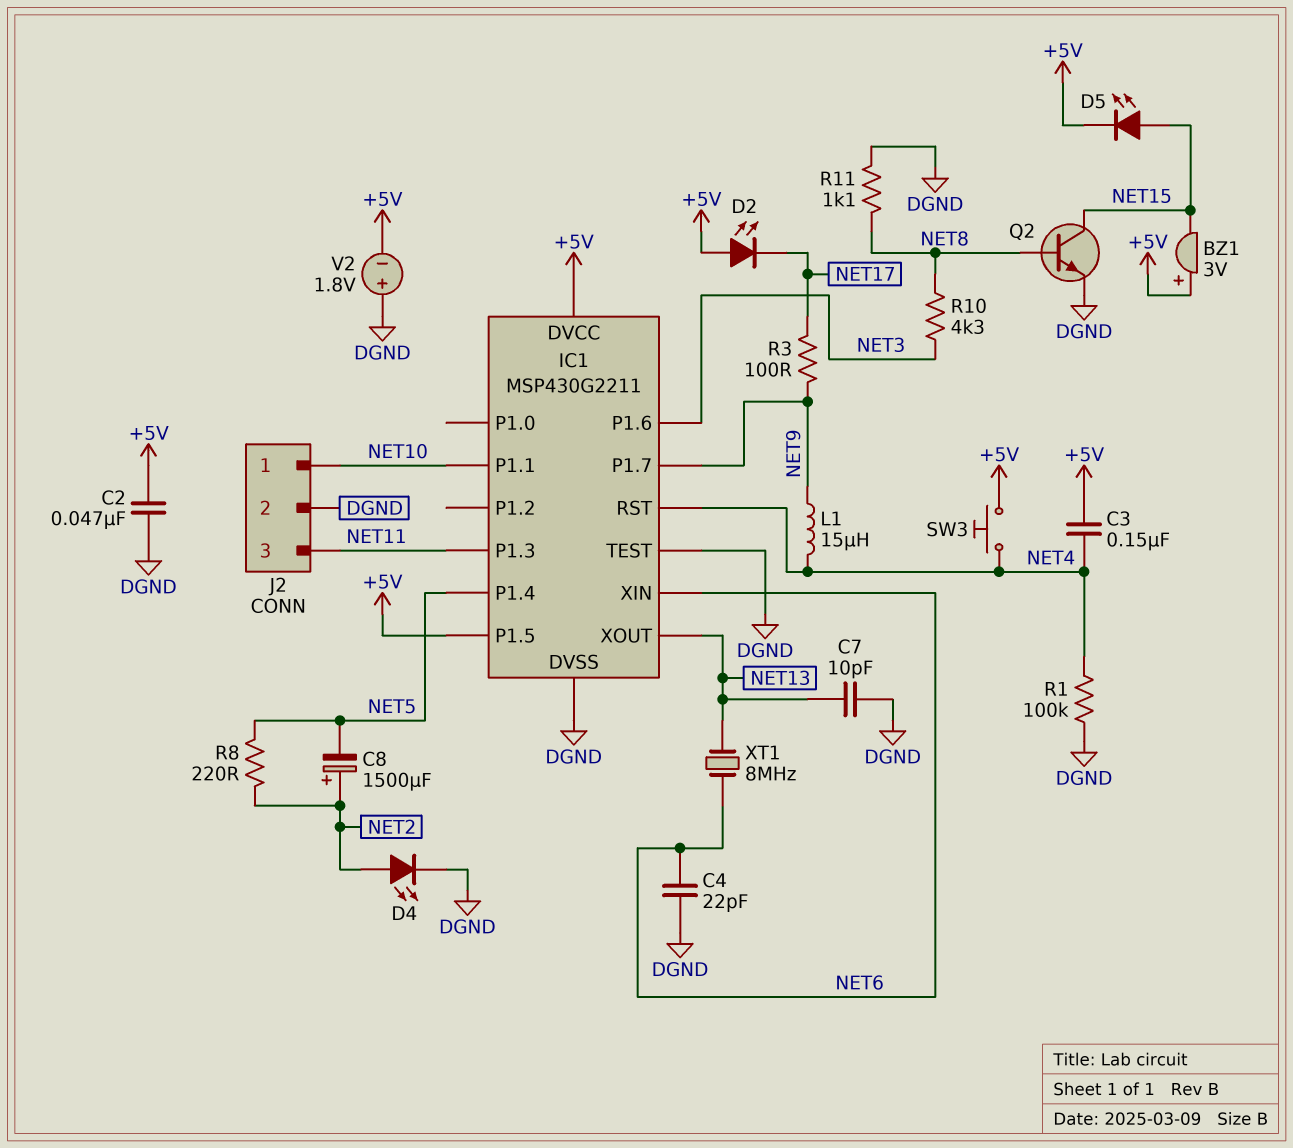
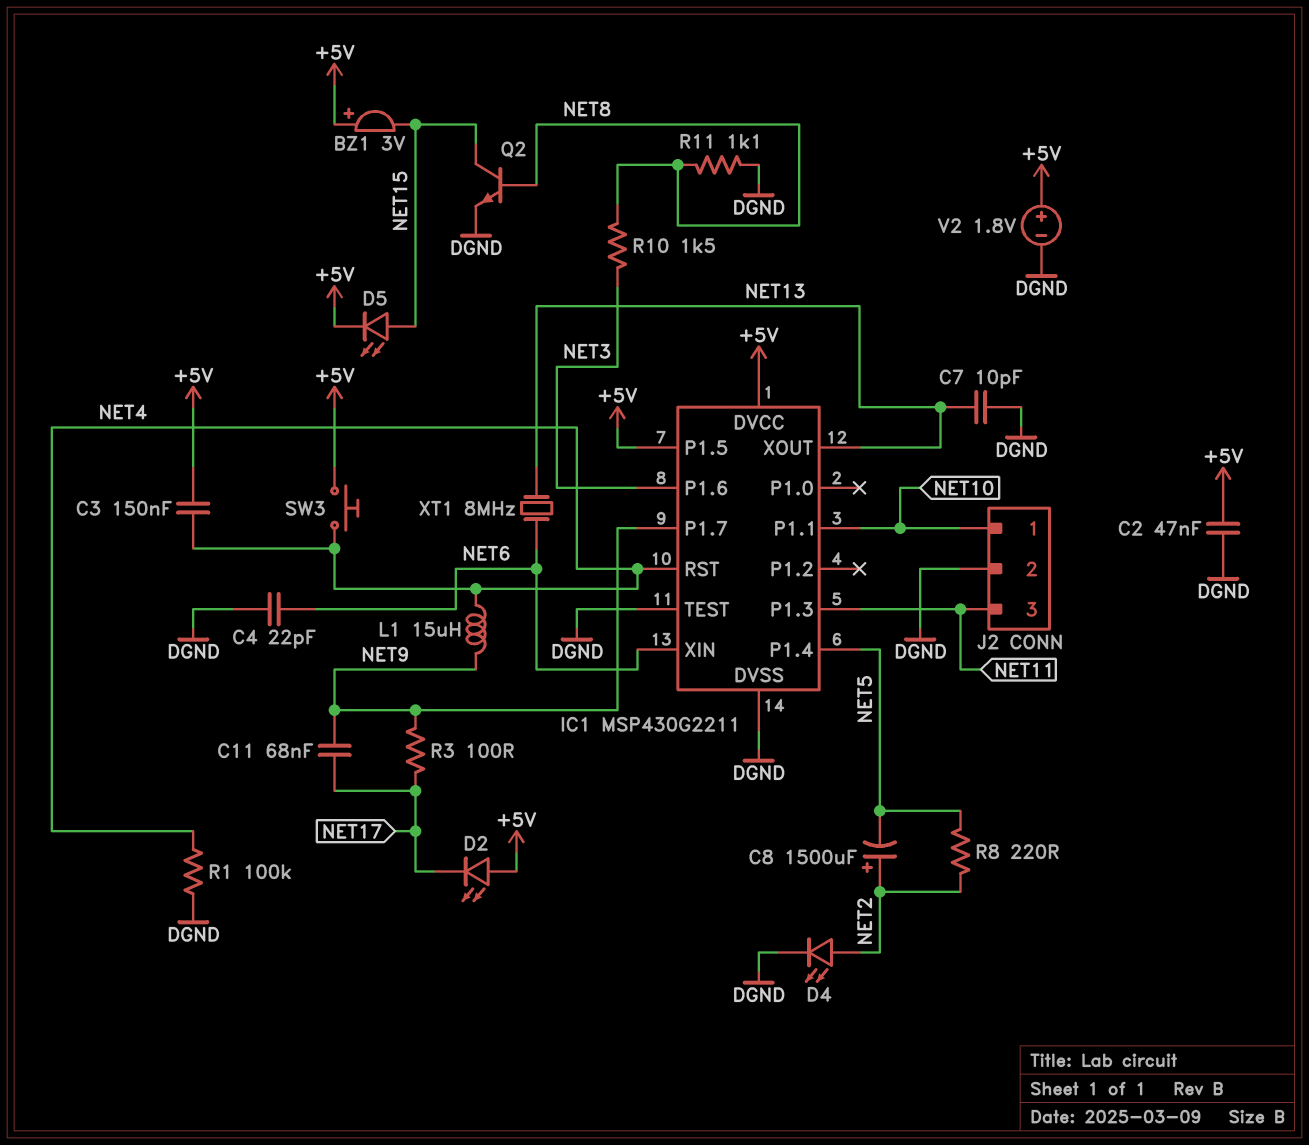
C11: none -> 68nF (NET9, NET17)
R10: 4.3k (NET3, NET8) -> 1.5k (NET3, NET8)
V2: 1.8V (plus DGND, minus +5V) -> 1.8V (plus +5V, minus DGND)

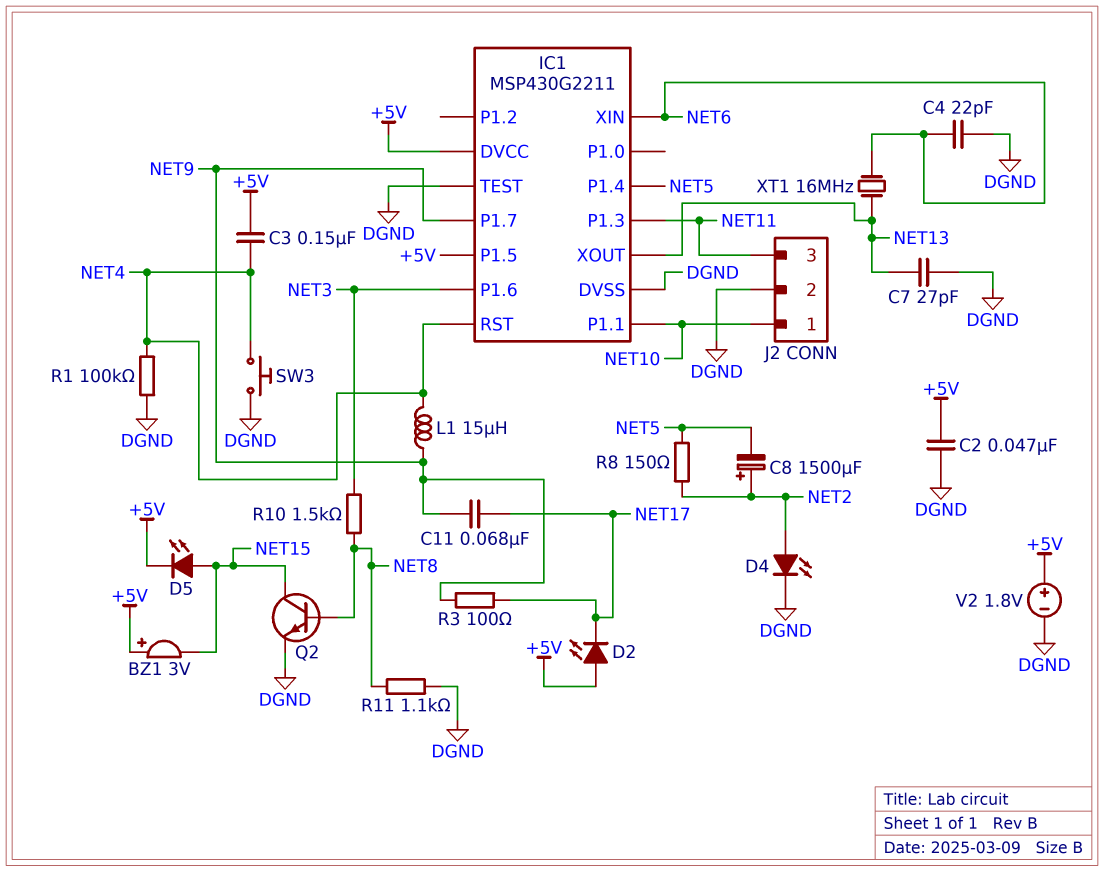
C7: 10pF (DGND, NET13) -> 27pF (DGND, NET13)
R8: 220 (NET2, NET5) -> 150 (NET2, NET5)
SW3: button (+5V, NET4) -> button (DGND, NET4)
XT1: 8MHz (NET6, NET13) -> 16MHz (NET6, NET13)

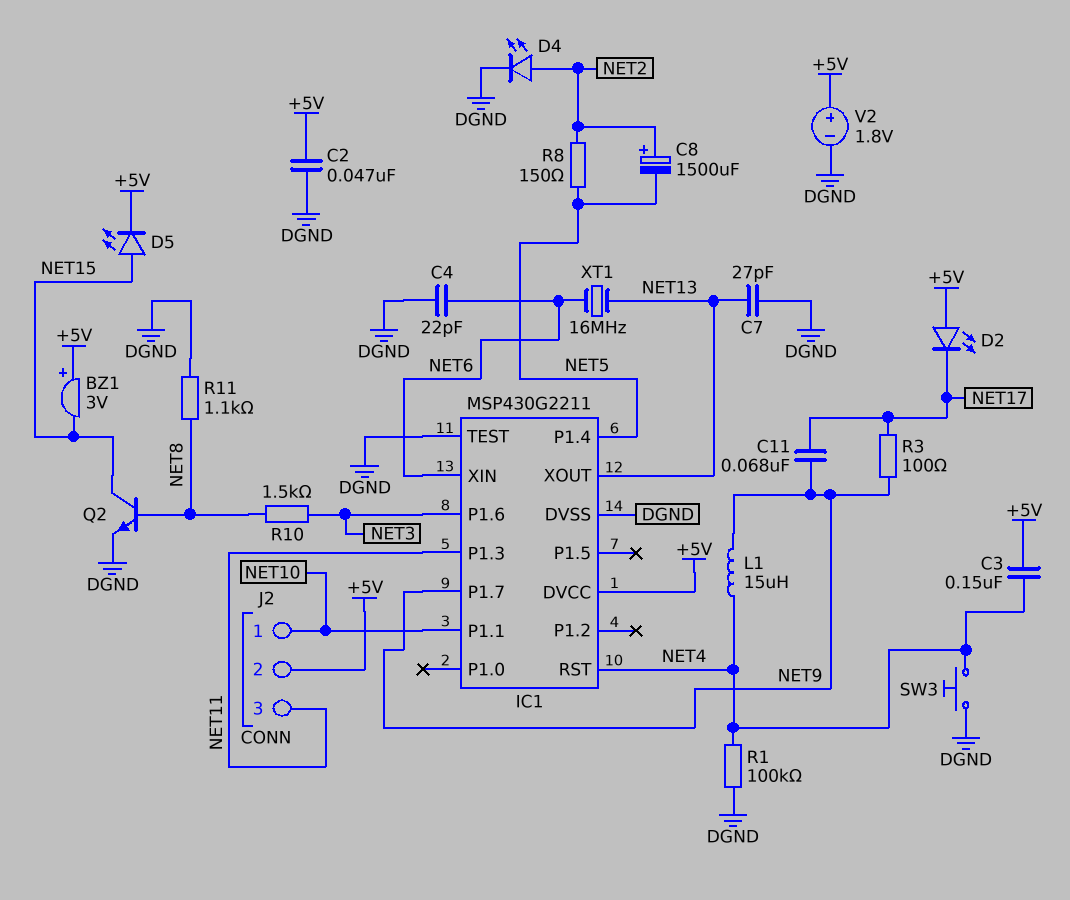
IC1 pin P1.5: +5V -> none
J2 pin 2: DGND -> +5V

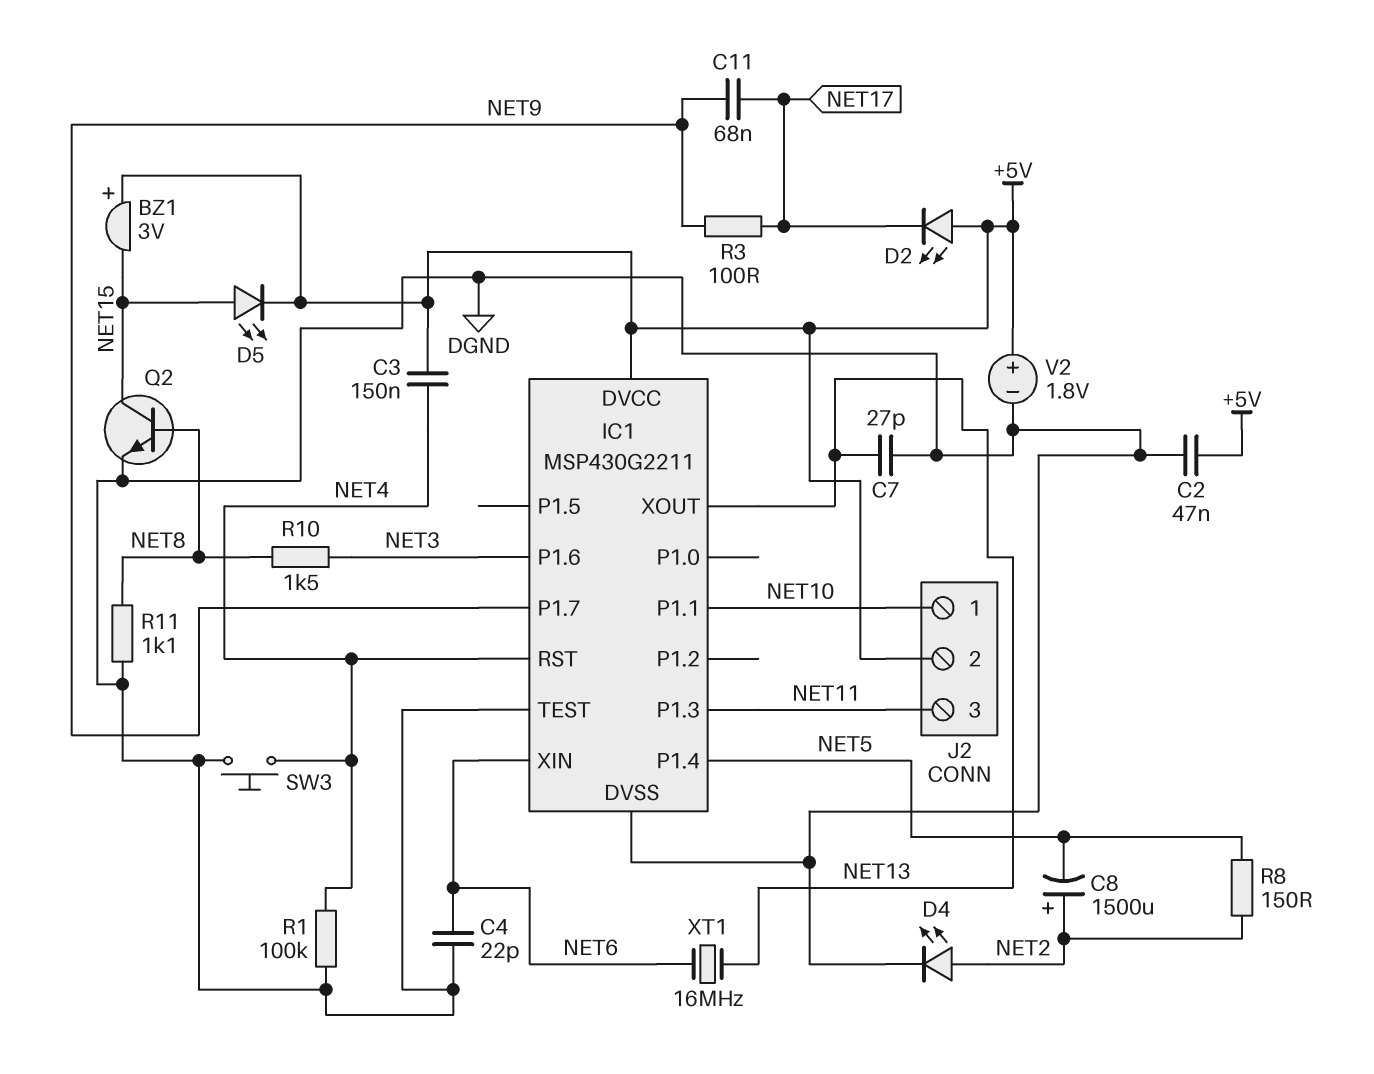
L1: 15uH (NET4, NET9) -> none

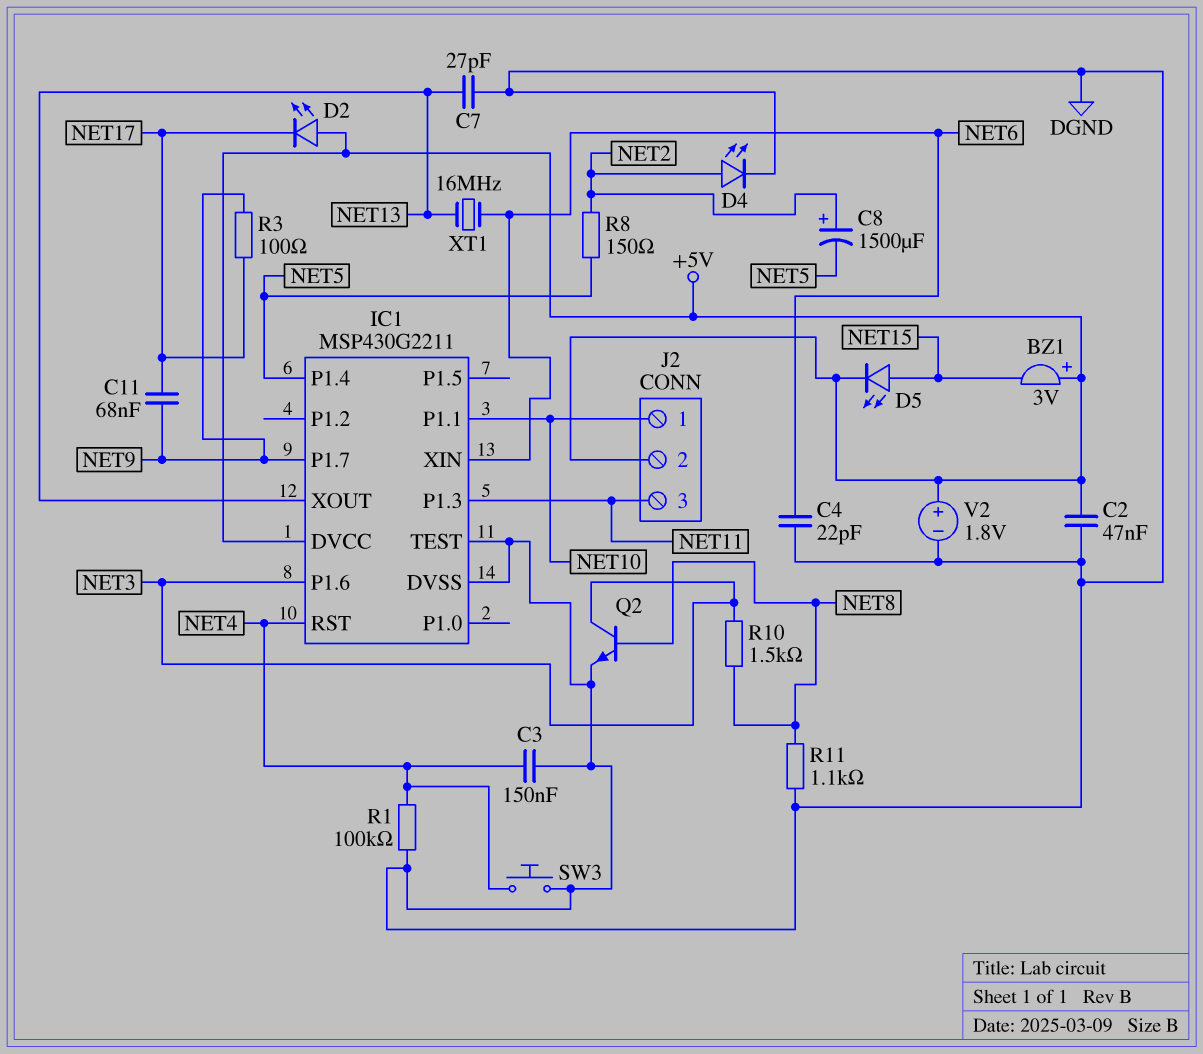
C3: 150nF (+5V, NET4) -> 150nF (DGND, NET4)
Q2: NPN (B NET8, C NET15, E DGND) -> NPN (B NET8, C NET3, E DGND)

